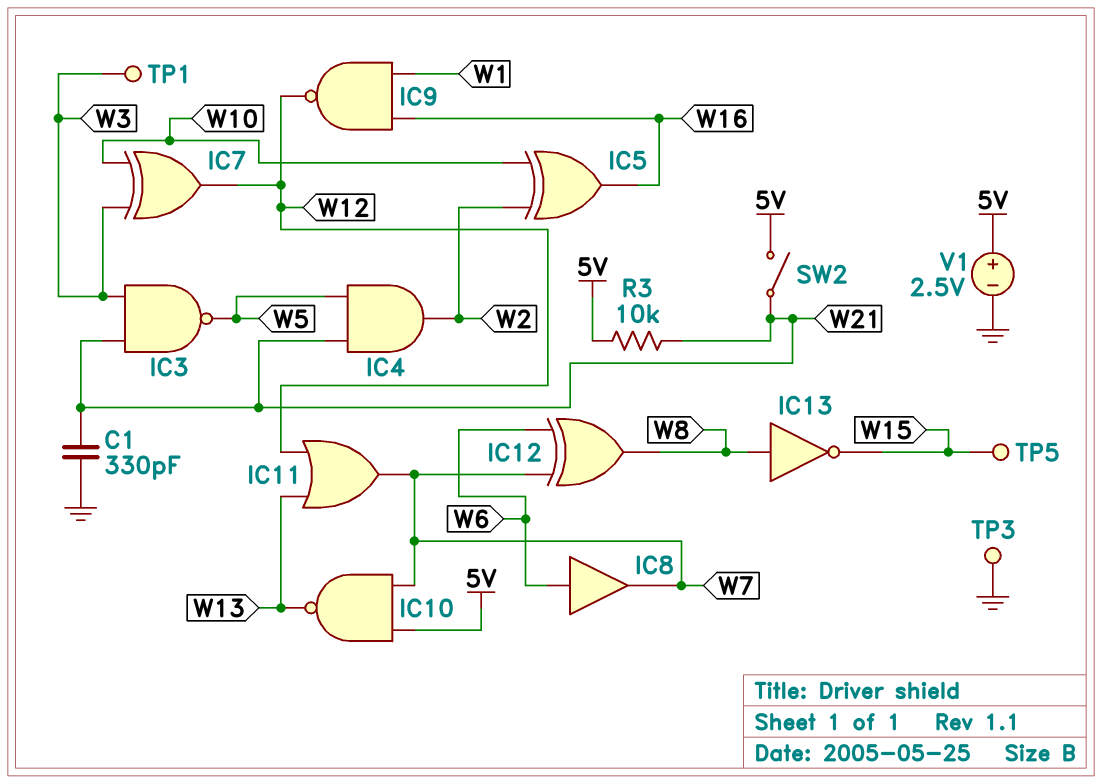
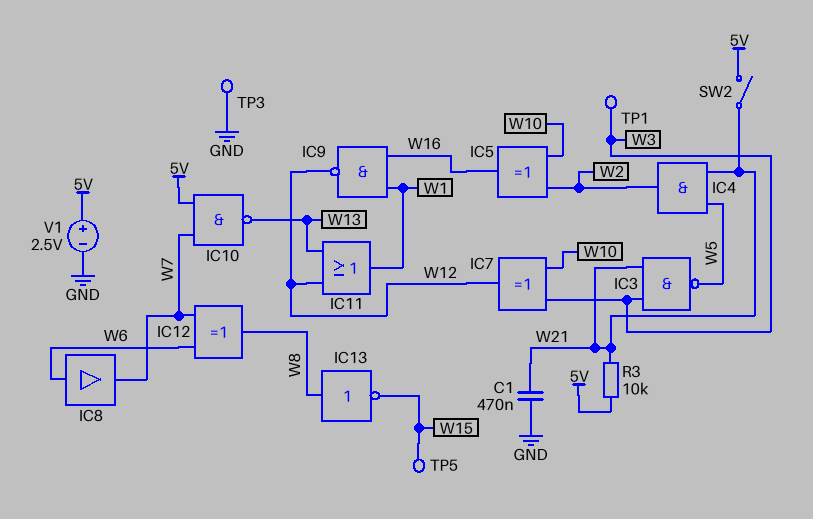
C1: 330pF (GND, W21) -> 470nF (GND, W21)
IC11: OR (in W12, in W13, out W7) -> OR (in W12, in W13, out W1)

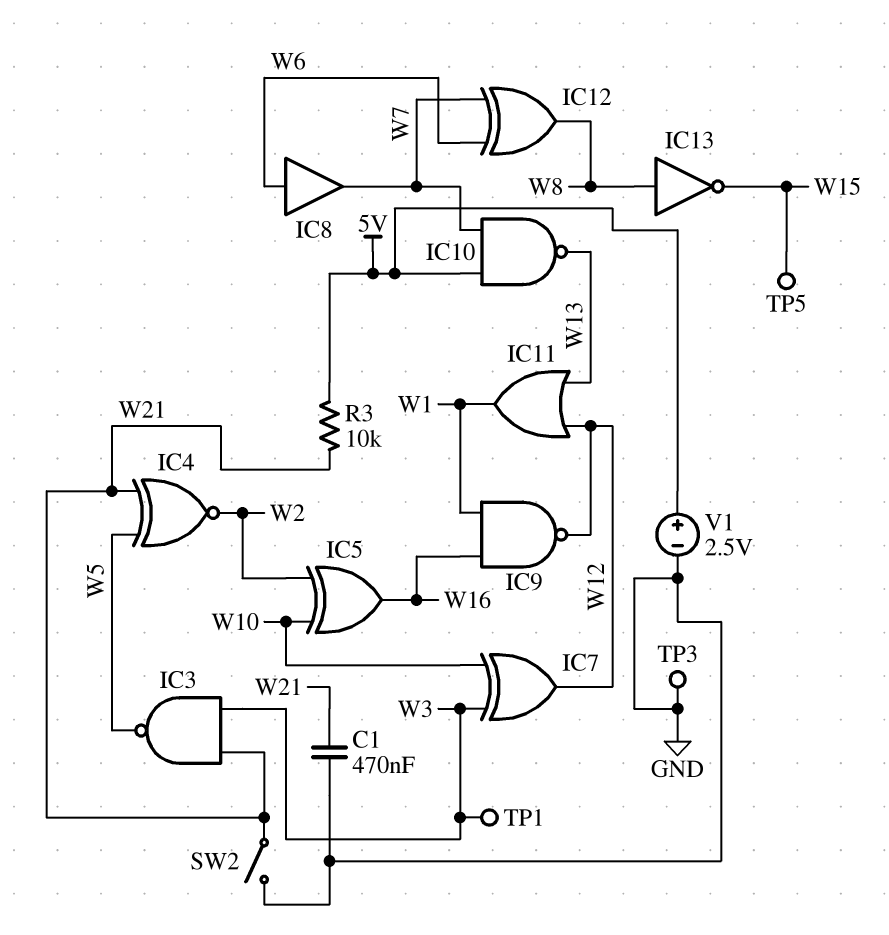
IC4: AND (in W5, in W21, out W2) -> XNOR (in W5, in W21, out W2)
SW2: switch (5V, W21) -> switch (GND, W21)

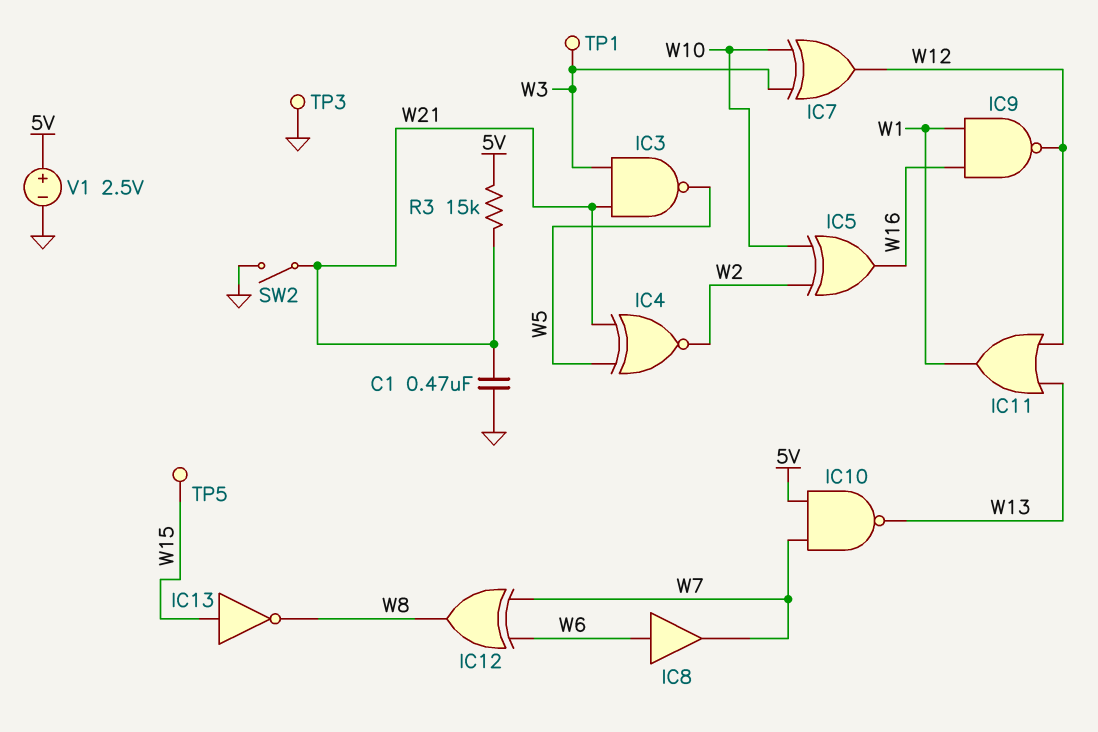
IC13: NOT (in W8, out W15) -> NOT (in W15, out W8)
R3: 10k (5V, W21) -> 15k (5V, W21)

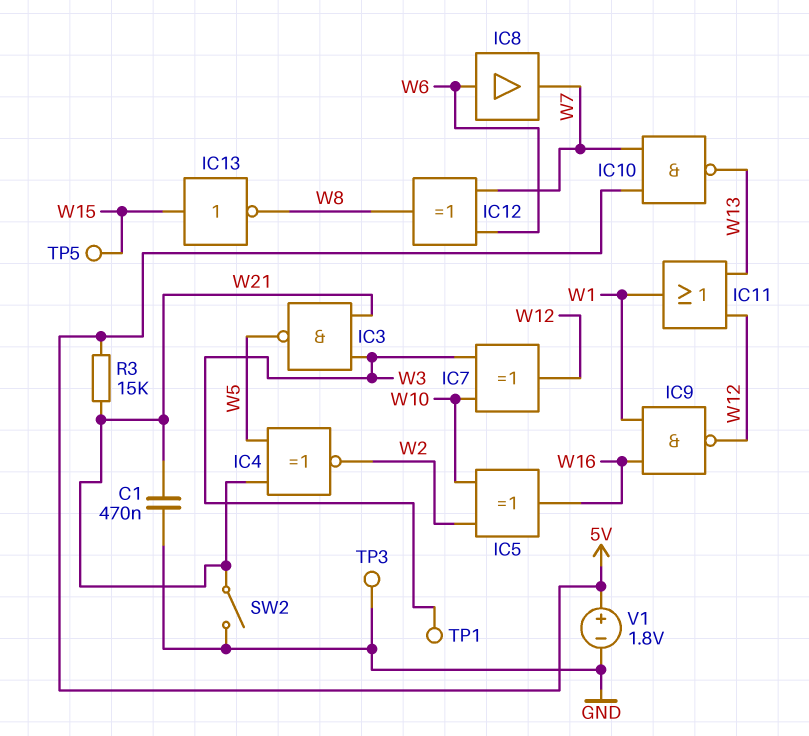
V1: 2.5V (plus 5V, minus GND) -> 1.8V (plus 5V, minus GND)

